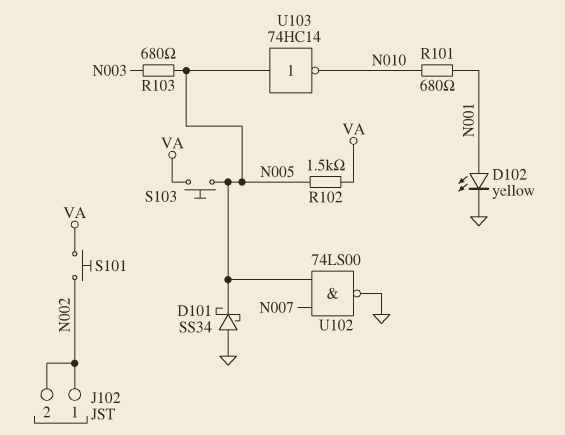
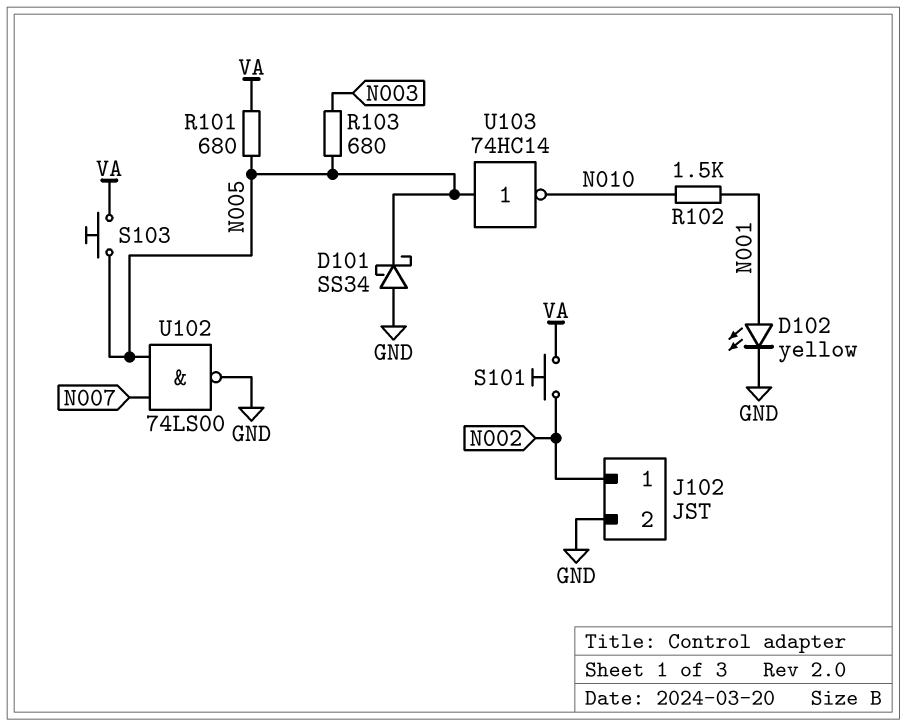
J102 pin 2: N002 -> GND
R101: 680 (N001, N010) -> 680 (N005, VA)
R102: 1.5k (N005, VA) -> 1.5k (N001, N010)

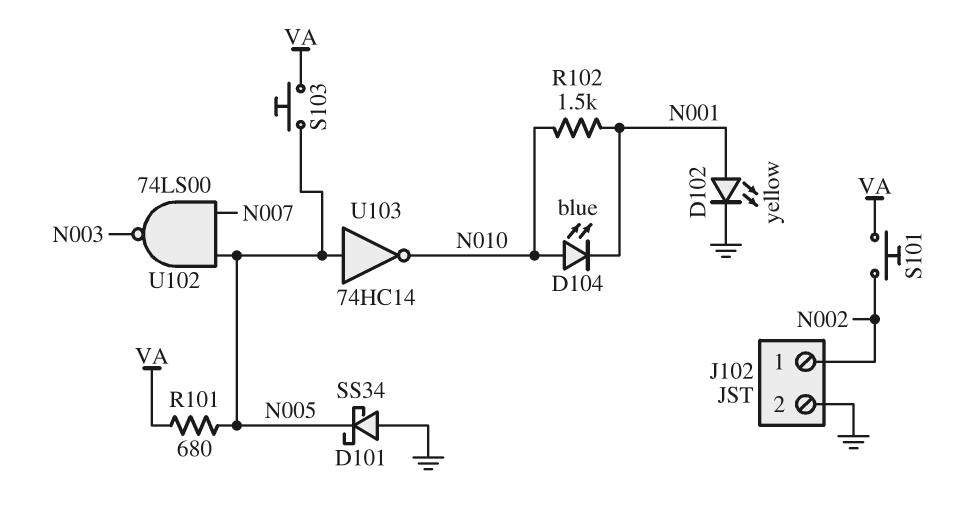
D104: none -> LED blue (A N010, K N001)
R103: 680 (N003, N005) -> none
U102: NAND 74LS00 (in N005, in N007, out GND) -> NAND 74LS00 (in N005, in N007, out N003)

